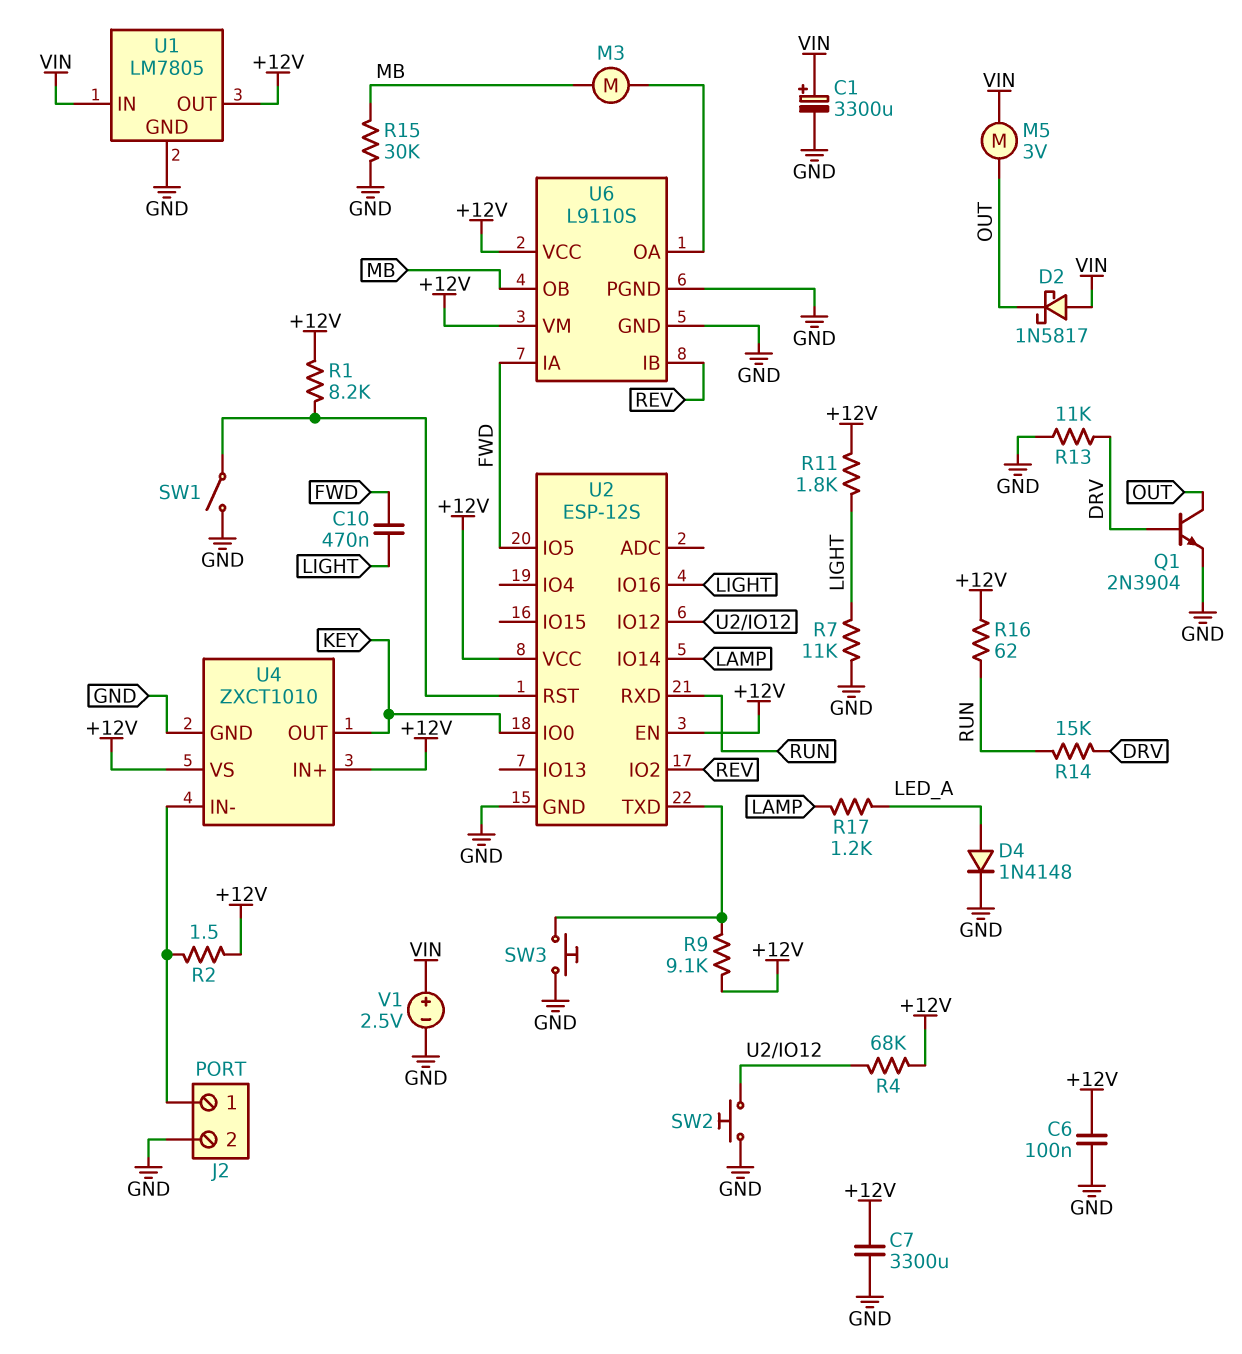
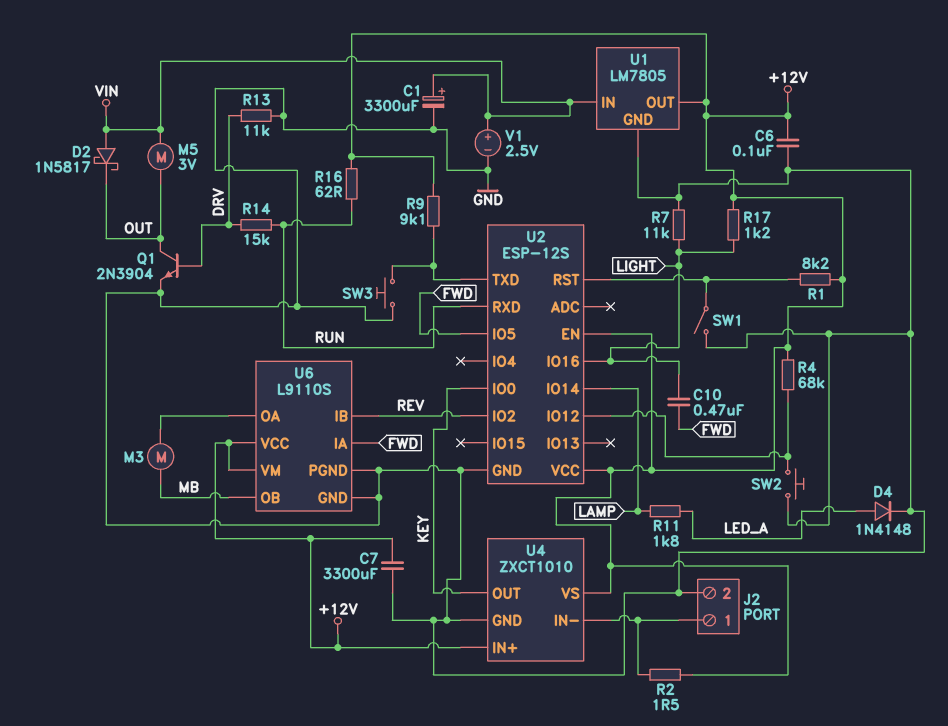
R11: 1.8k (+12V, LIGHT) -> 1.8k (LAMP, LED_A)
R15: 30k (GND, MB) -> none
R17: 1.2k (LAMP, LED_A) -> 1.2k (+12V, LIGHT)

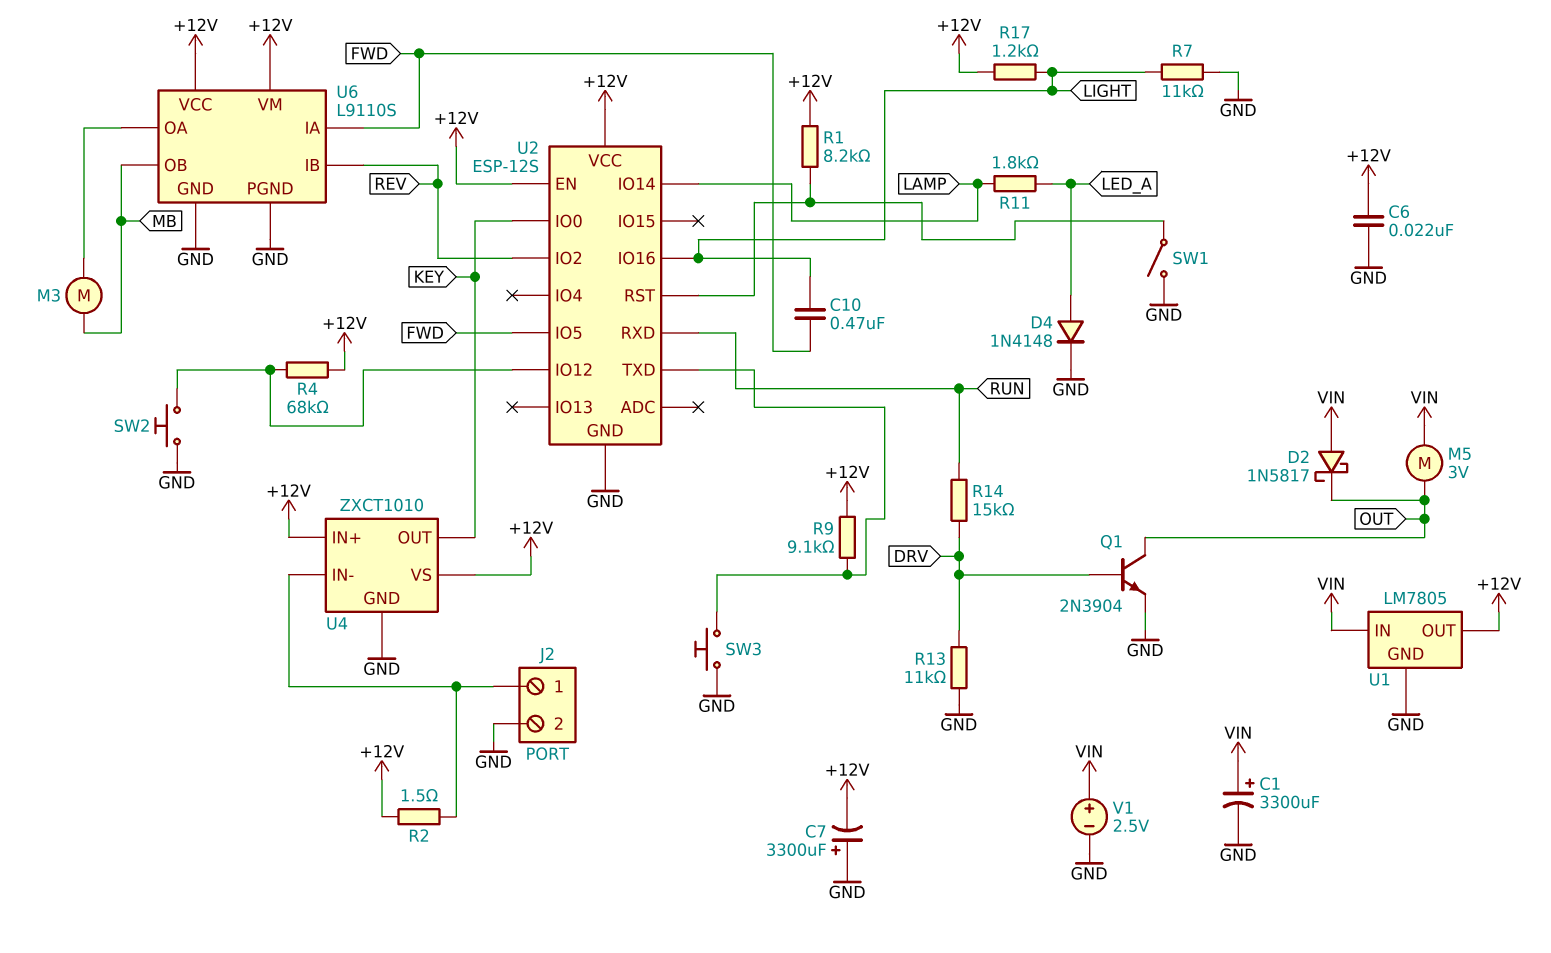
C6: 100nF (+12V, GND) -> 22nF (+12V, GND)
C7: 3300uF (+12V, GND) -> 3300uF (plus GND, minus +12V)
R16: 62 (+12V, RUN) -> none

